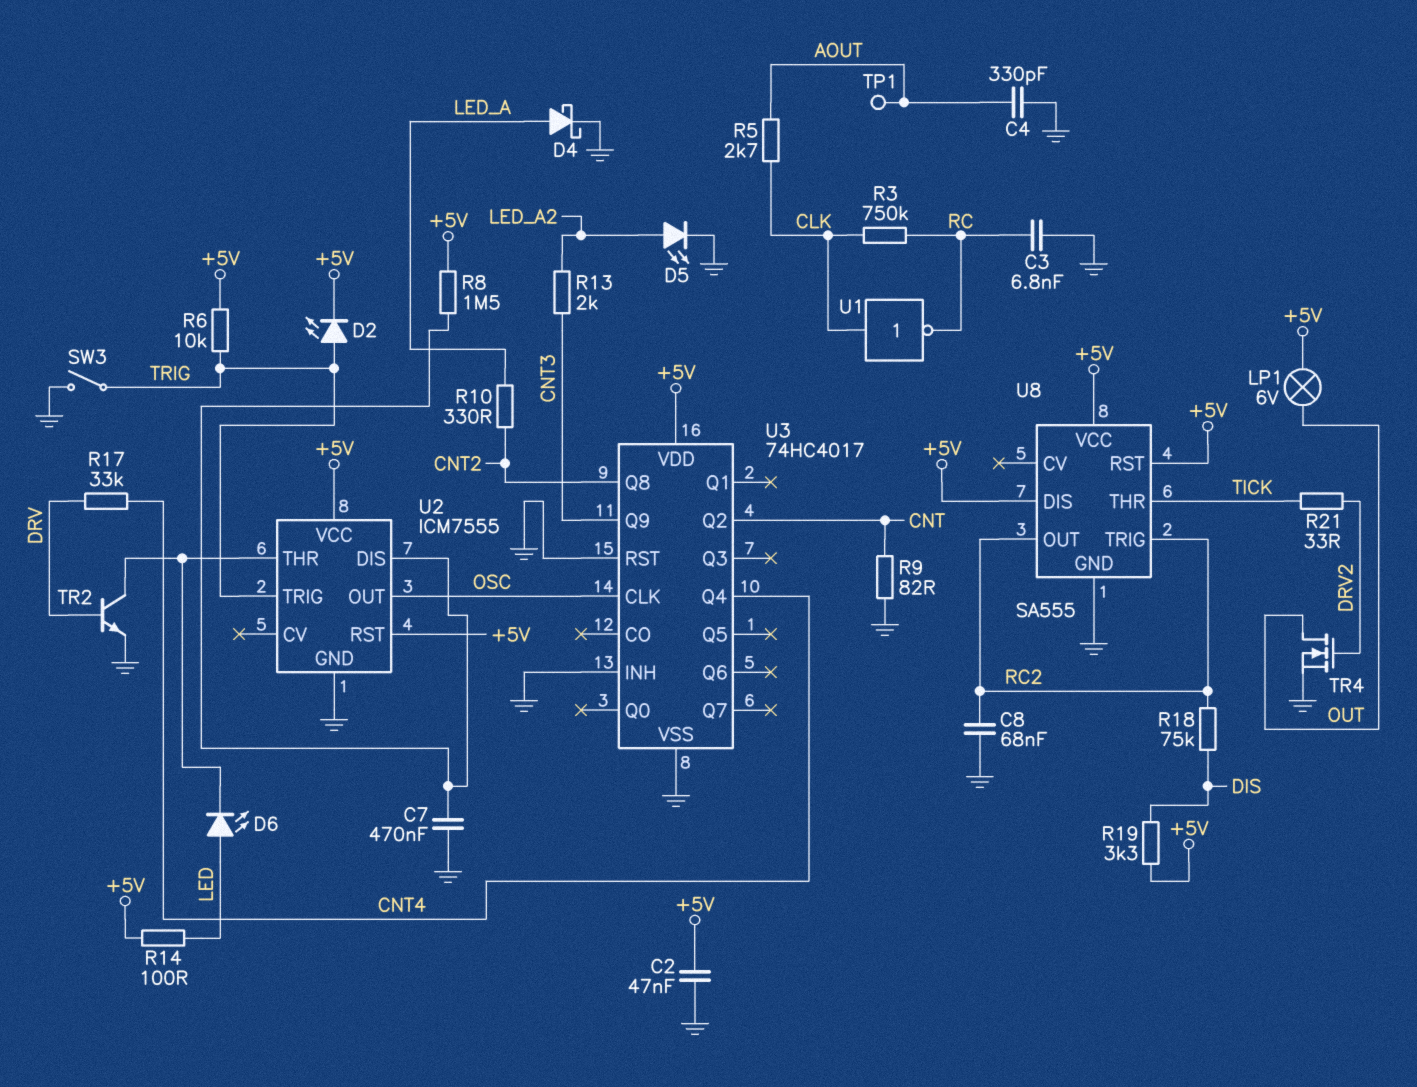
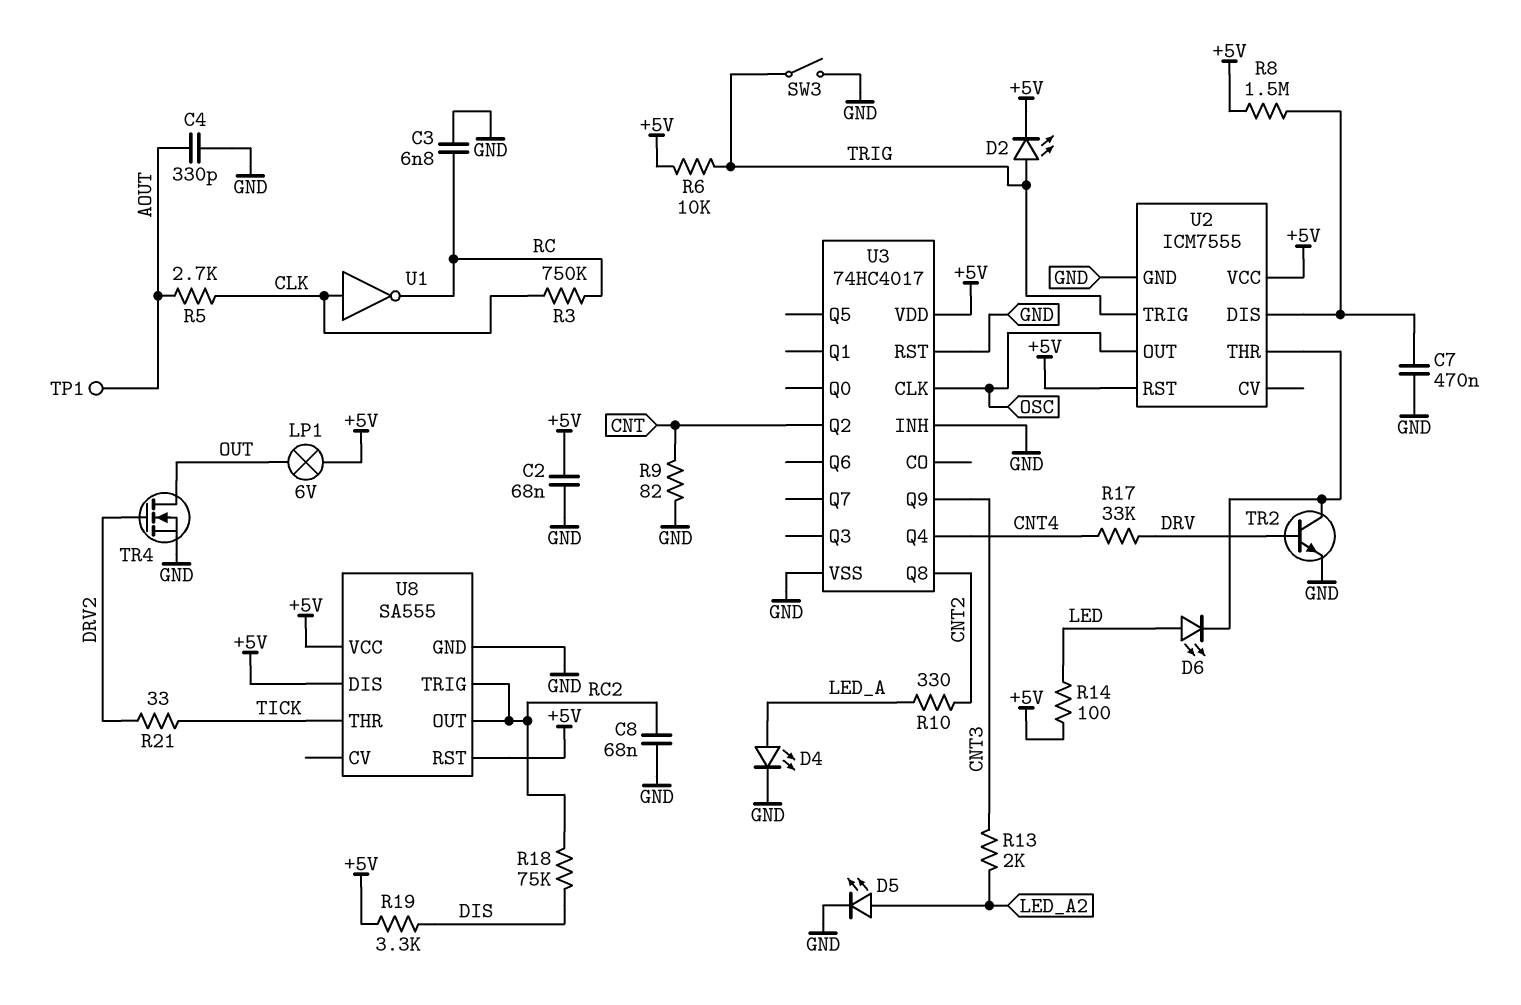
C2: 47nF (+5V, GND) -> 68nF (+5V, GND)
D4: schottky (A LED_A, K GND) -> LED (A LED_A, K GND)

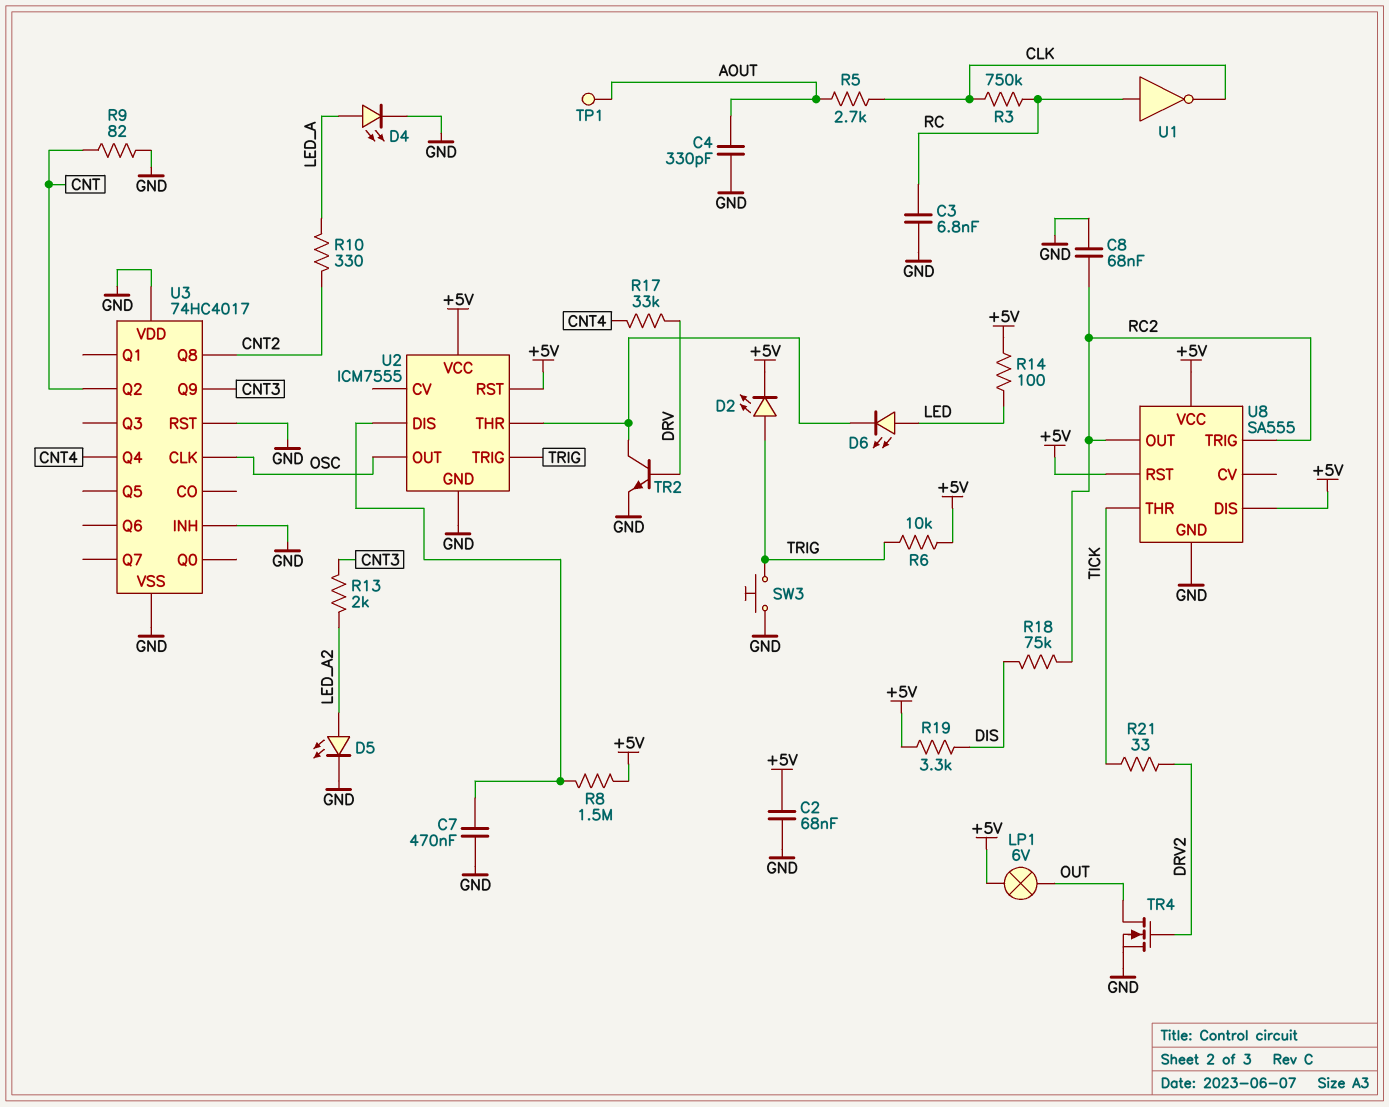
SW3: switch (GND, TRIG) -> button (GND, TRIG)
U1: NOT (in CLK, out RC) -> NOT (in RC, out CLK)
U3 pin VDD: +5V -> GND

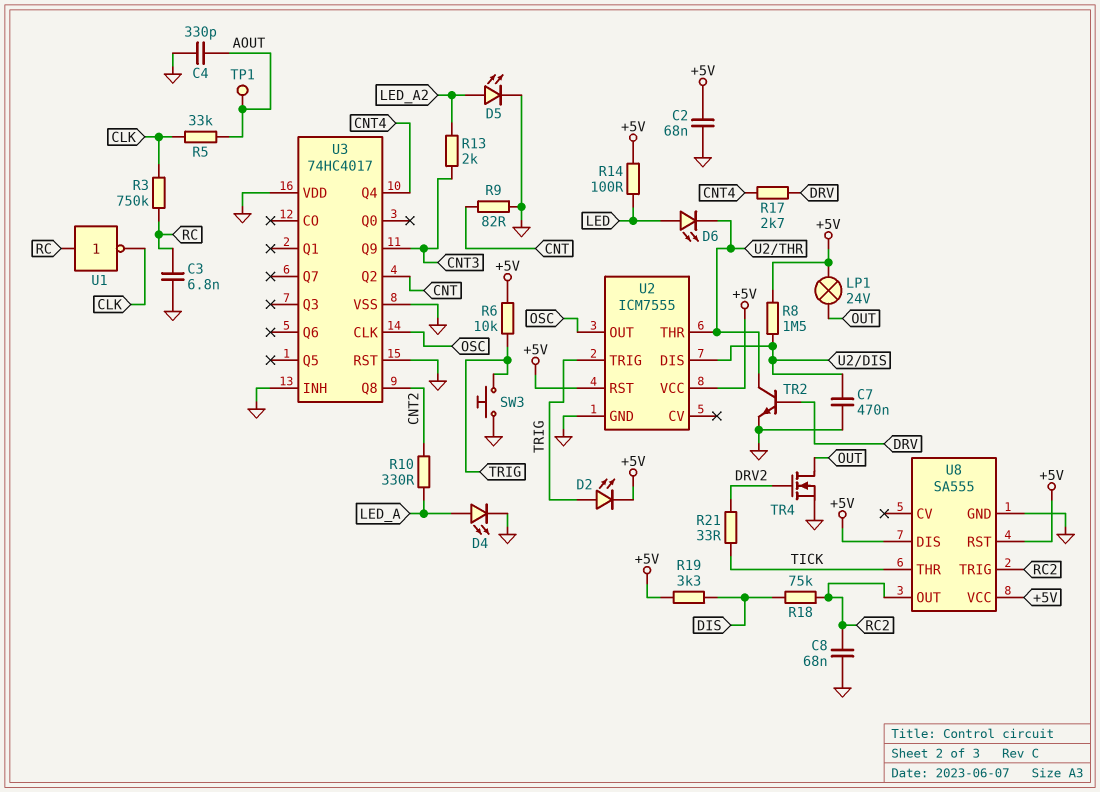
LP1: lamp 6V (+5V, OUT) -> lamp 24V (+5V, OUT)
R5: 2.7k (AOUT, CLK) -> 33k (AOUT, CLK)
R17: 33k (CNT4, DRV) -> 2.7k (CNT4, DRV)

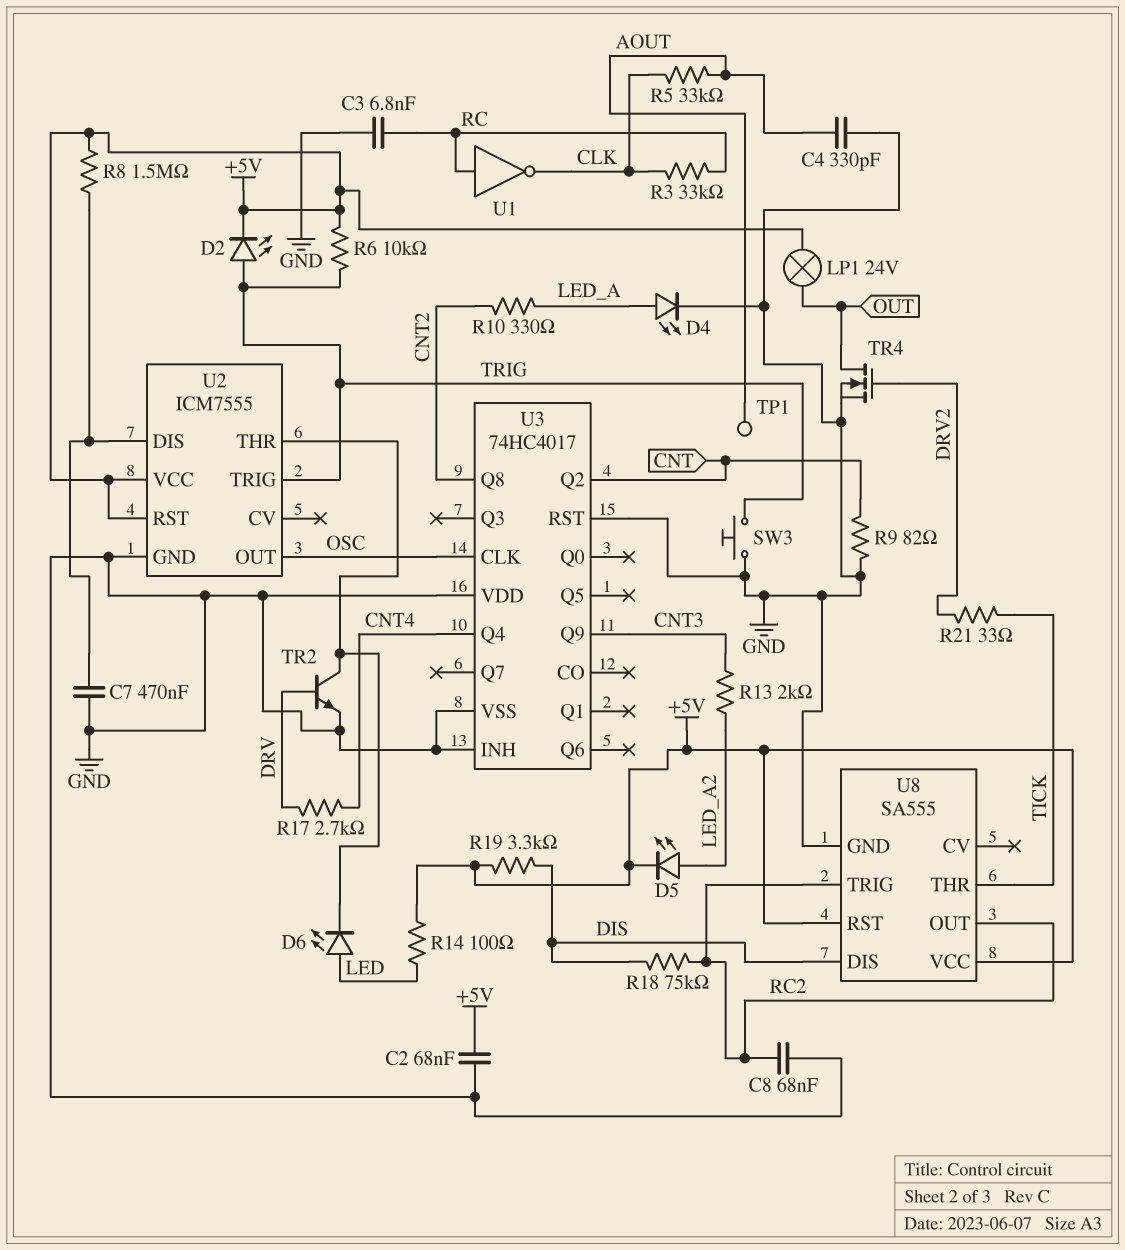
D5: LED (A LED_A2, K GND) -> LED (A LED_A2, K +5V)
R3: 750k (CLK, RC) -> 33k (CLK, RC)
U8 pin DIS: +5V -> DIS

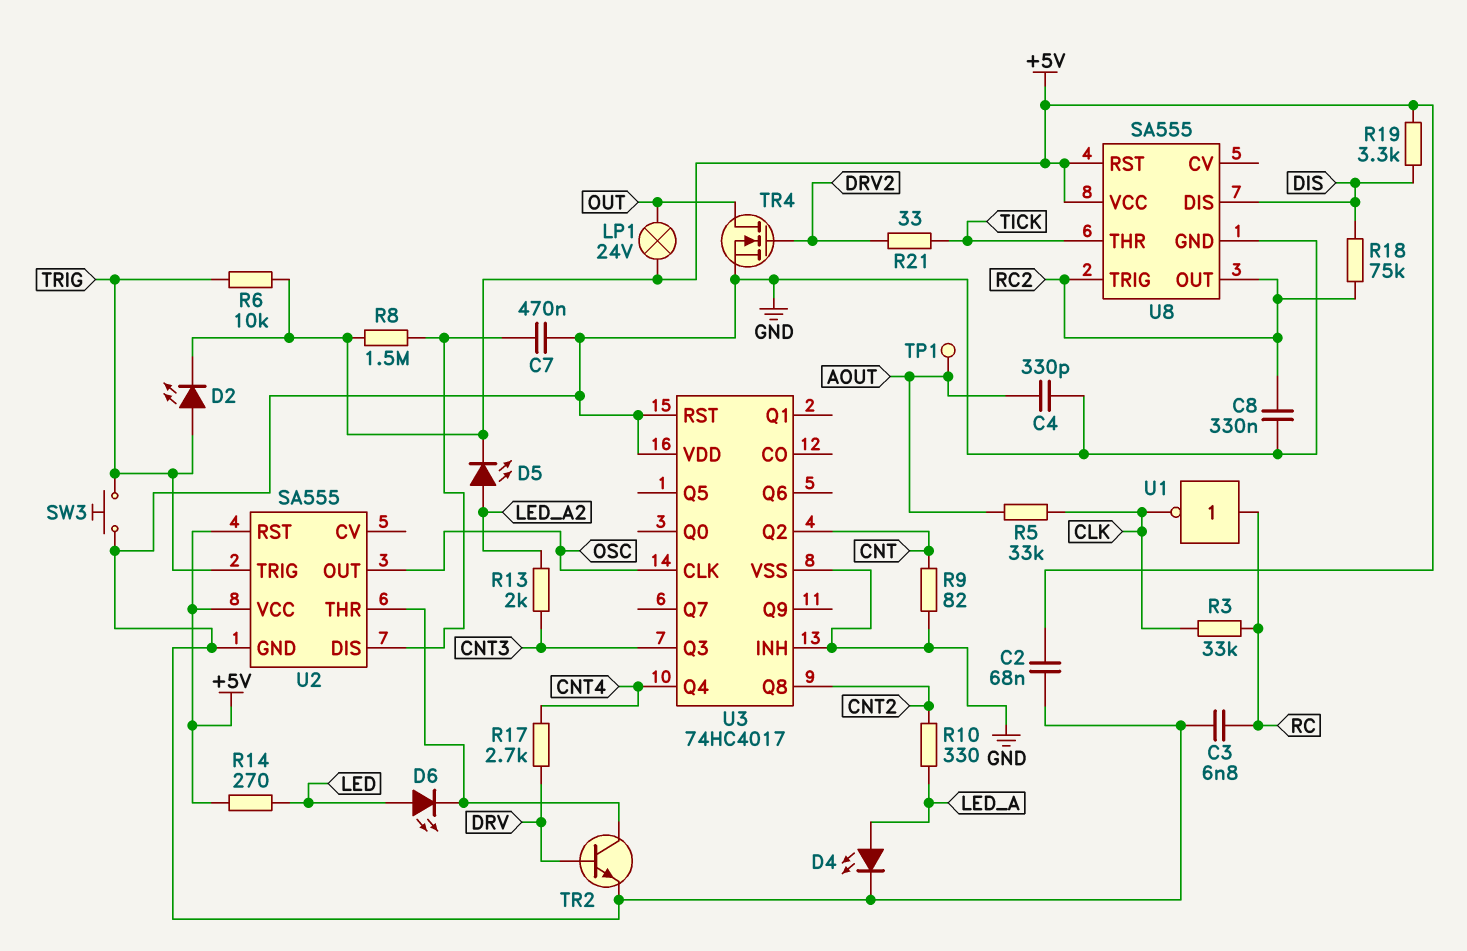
C8: 68nF (GND, RC2) -> 330nF (GND, RC2)
R14: 100 (+5V, LED) -> 270 (+5V, LED)
U2: ICM7555 -> SA555
U3 pin Q3: none -> CNT3
U3 pin Q9: CNT3 -> none

